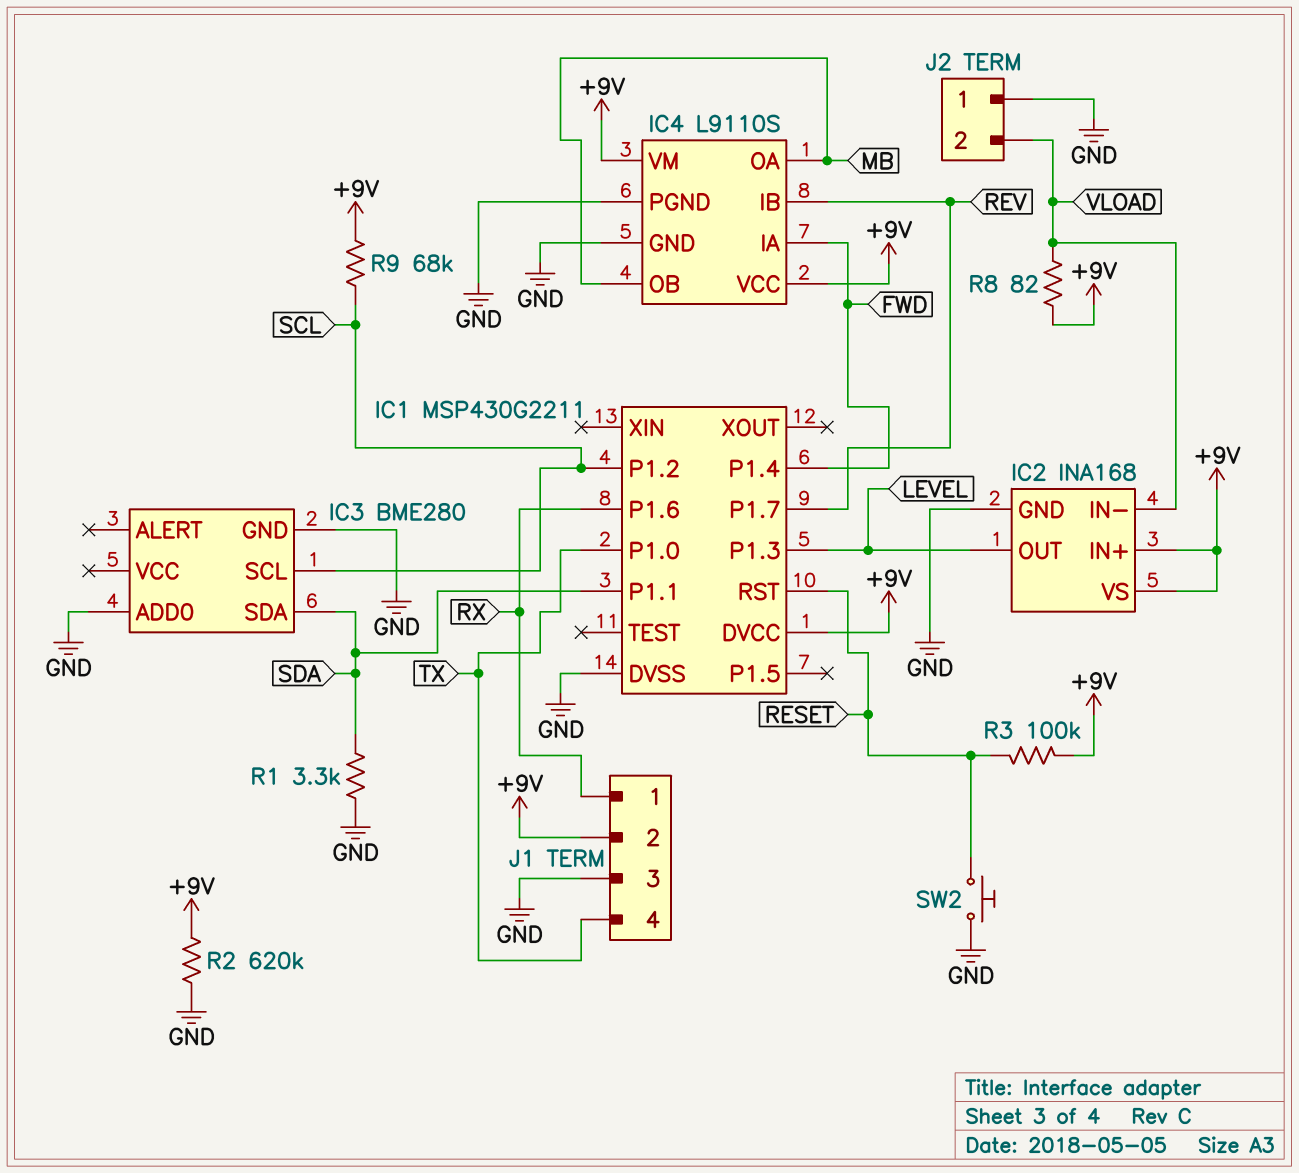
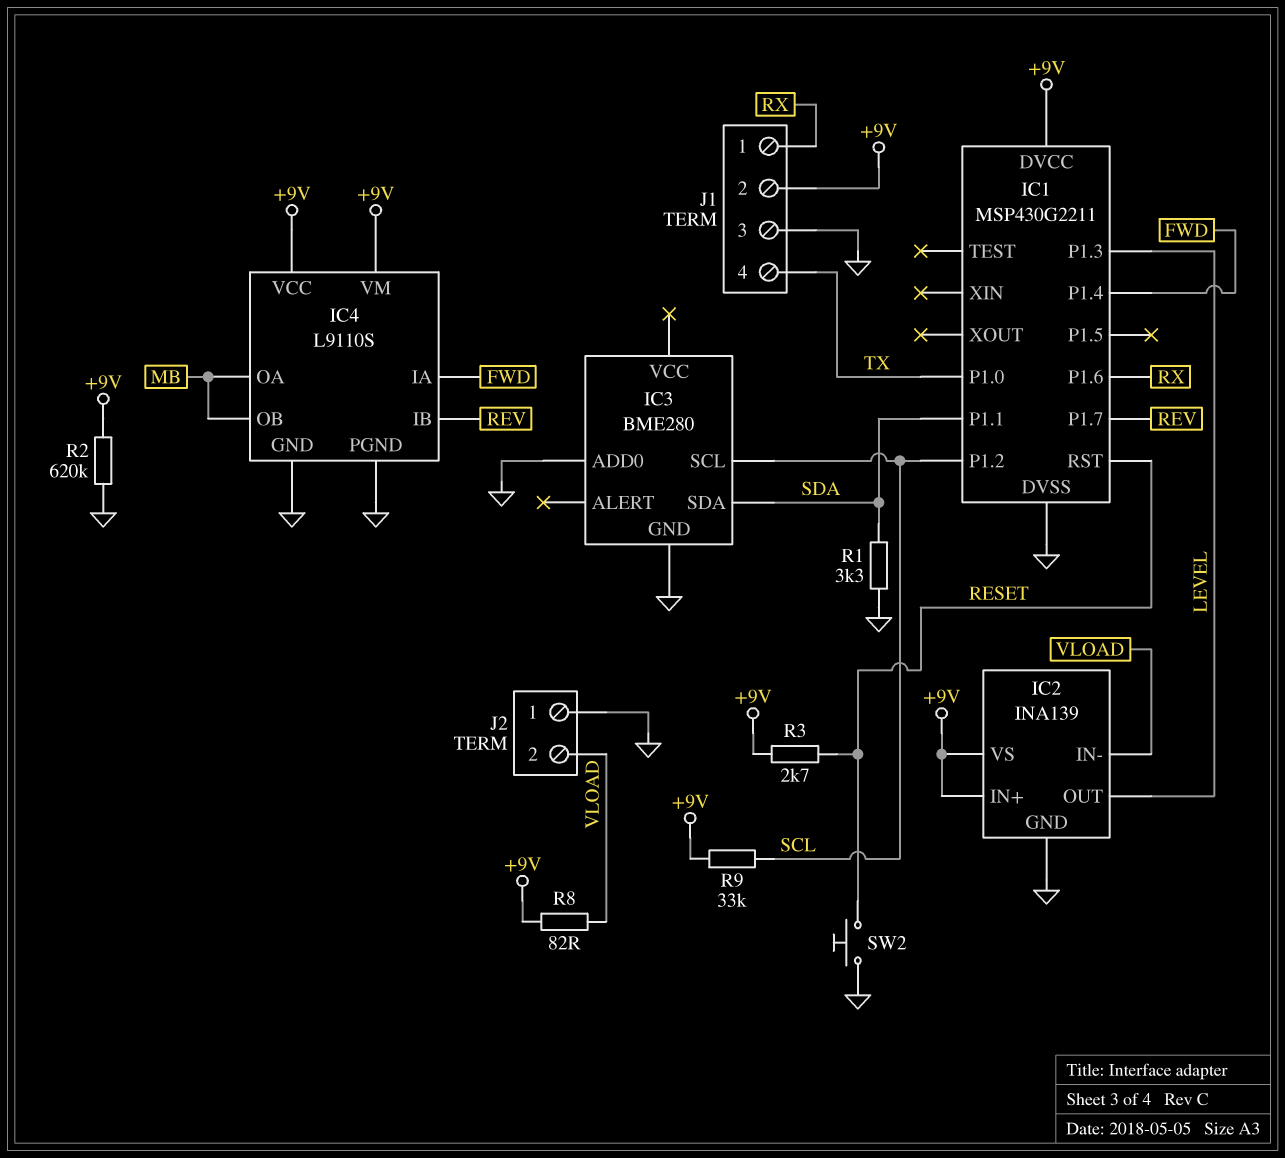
IC2: INA168 -> INA139
R3: 100k (+9V, RESET) -> 2.7k (+9V, RESET)
R9: 68k (+9V, SCL) -> 33k (+9V, SCL)

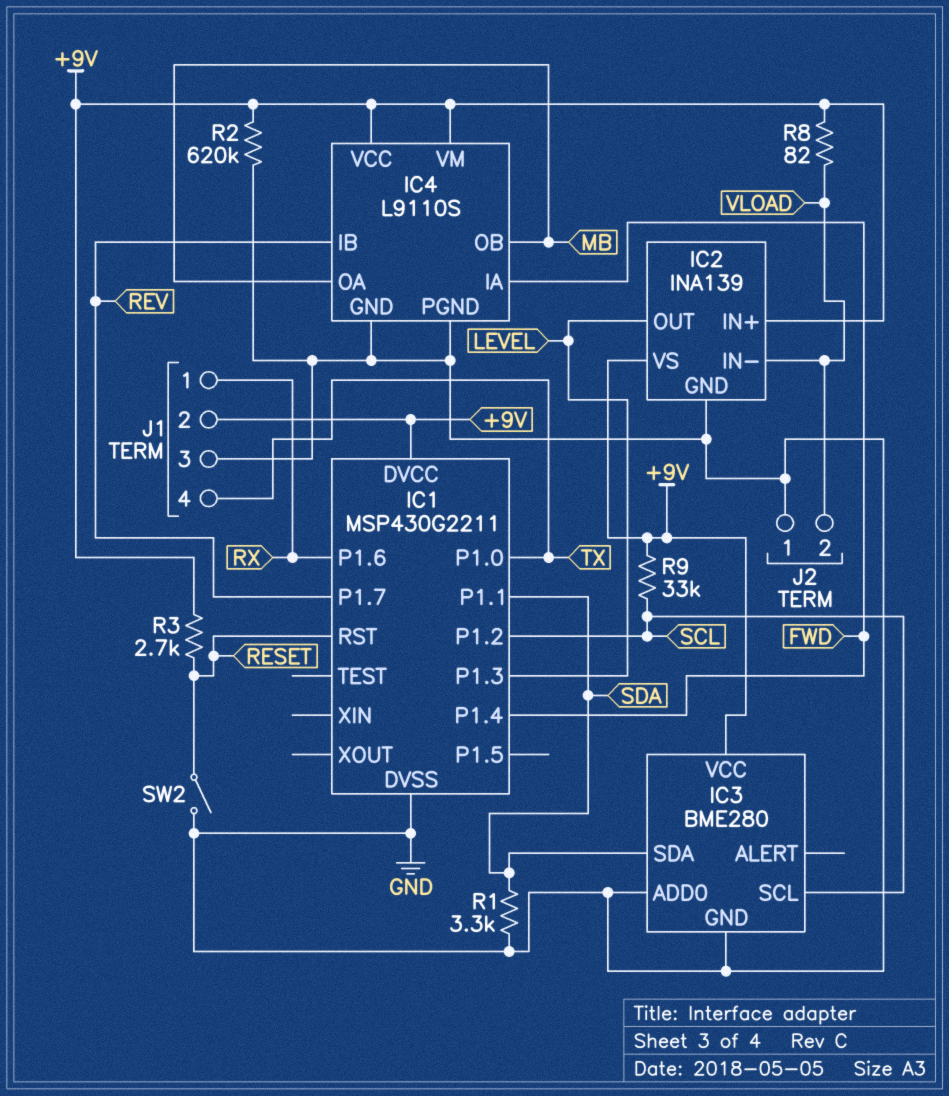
IC3 pin VCC: none -> +9V
SW2: button (GND, RESET) -> switch (GND, RESET)

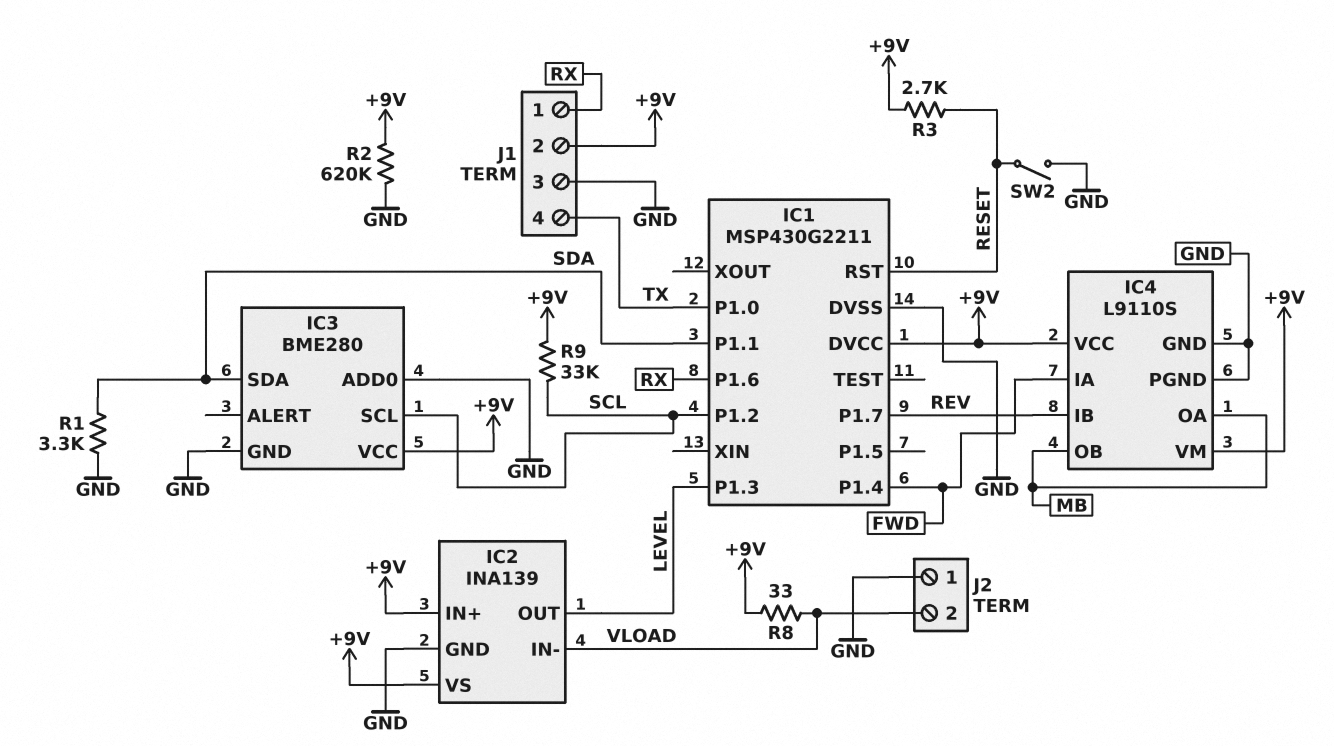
R8: 82 (+9V, VLOAD) -> 33 (+9V, VLOAD)

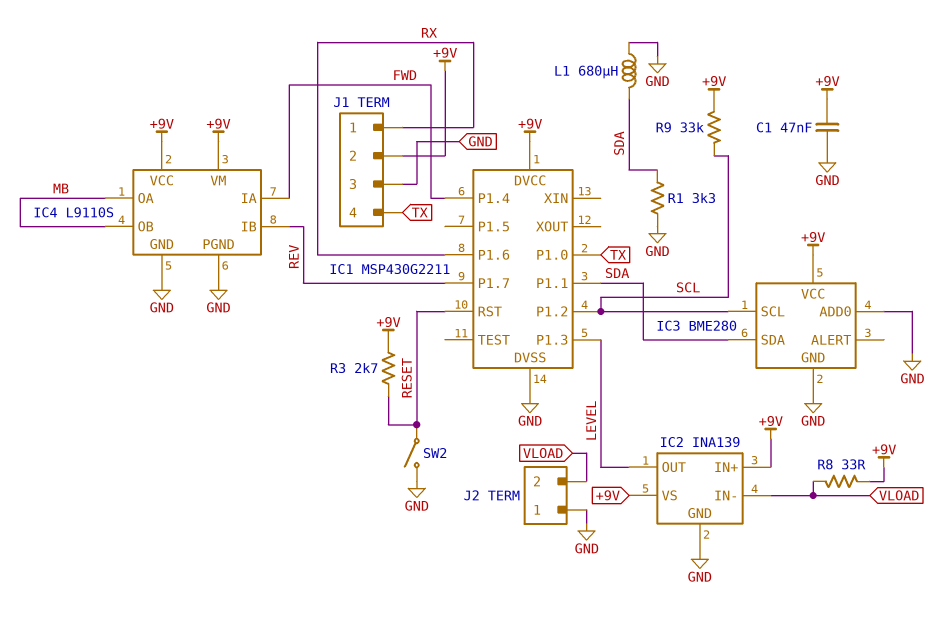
C1: none -> 47nF (+9V, GND)
L1: none -> 680uH (GND, SDA)
R2: 620k (+9V, GND) -> none

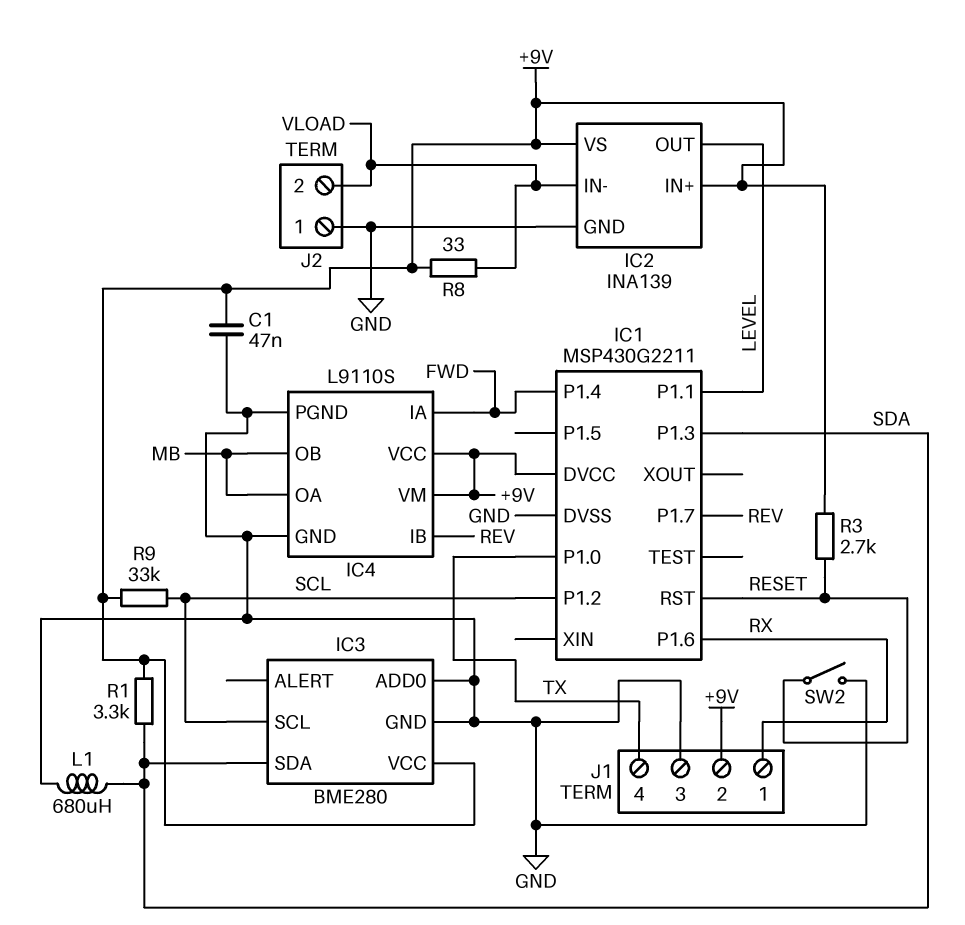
IC1 pin P1.1: SDA -> LEVEL
IC1 pin P1.3: LEVEL -> SDA
R1: 3.3k (GND, SDA) -> 3.3k (+9V, SDA)

